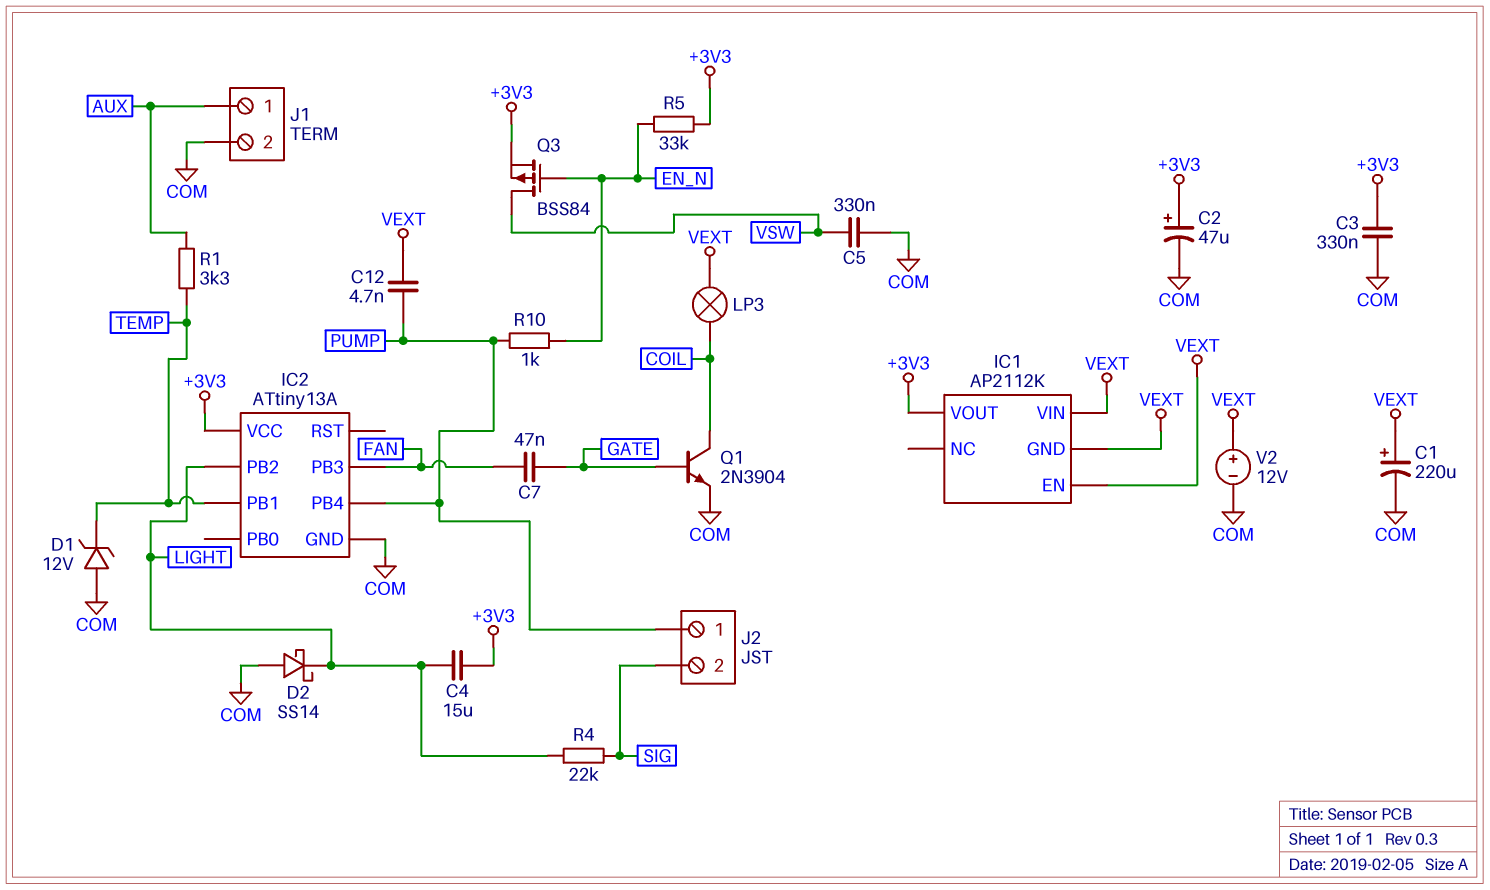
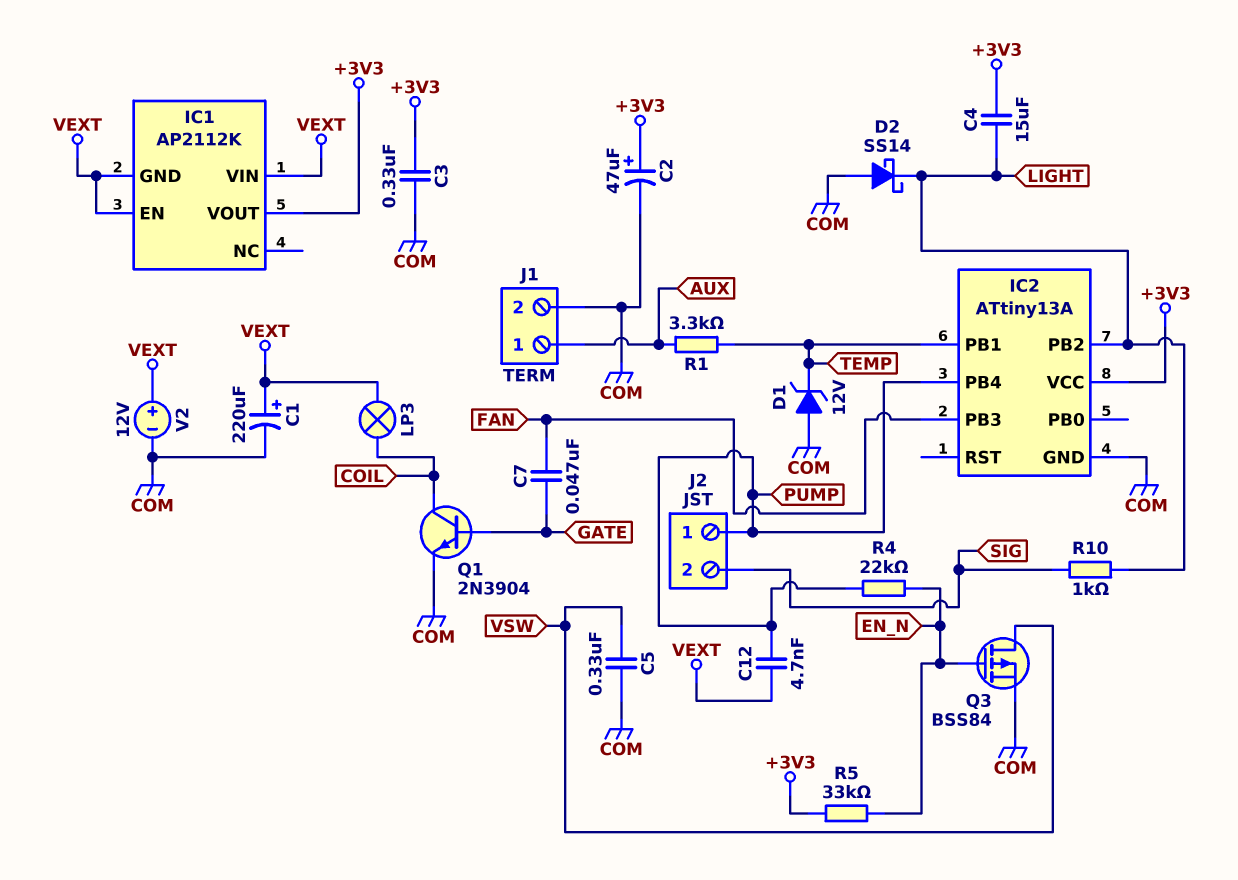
Q3: PMOS BSS84 (G EN_N, D VSW, S +3V3) -> PMOS BSS84 (G EN_N, D VSW, S COM)
R4: 22k (LIGHT, SIG) -> 22k (EN_N, PUMP)
R10: 1k (EN_N, PUMP) -> 1k (LIGHT, SIG)

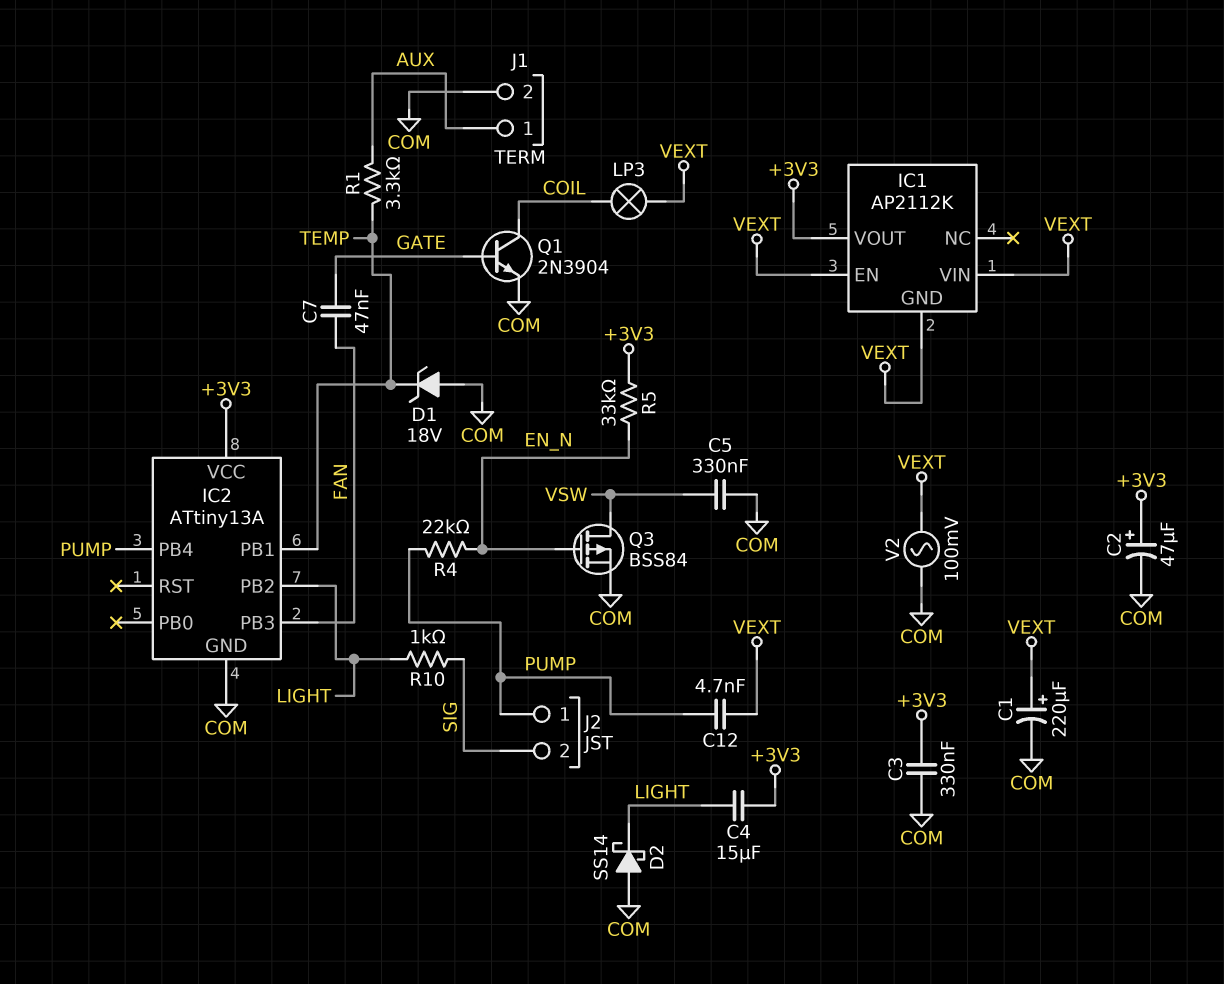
D1: zener 12V (A COM, K TEMP) -> zener 18V (A COM, K TEMP)
V2: 12V (plus VEXT, minus COM) -> AC 100mV (COM, VEXT)

